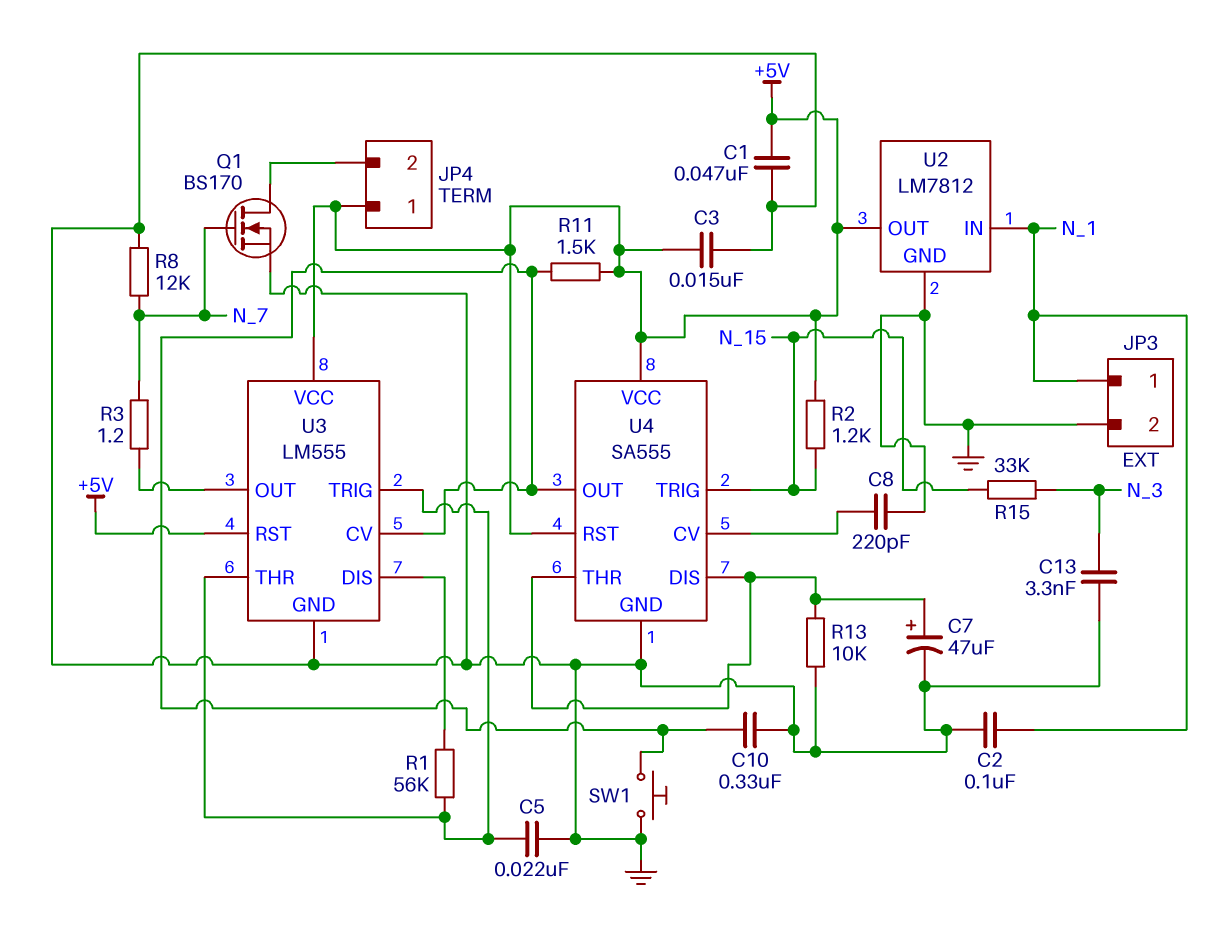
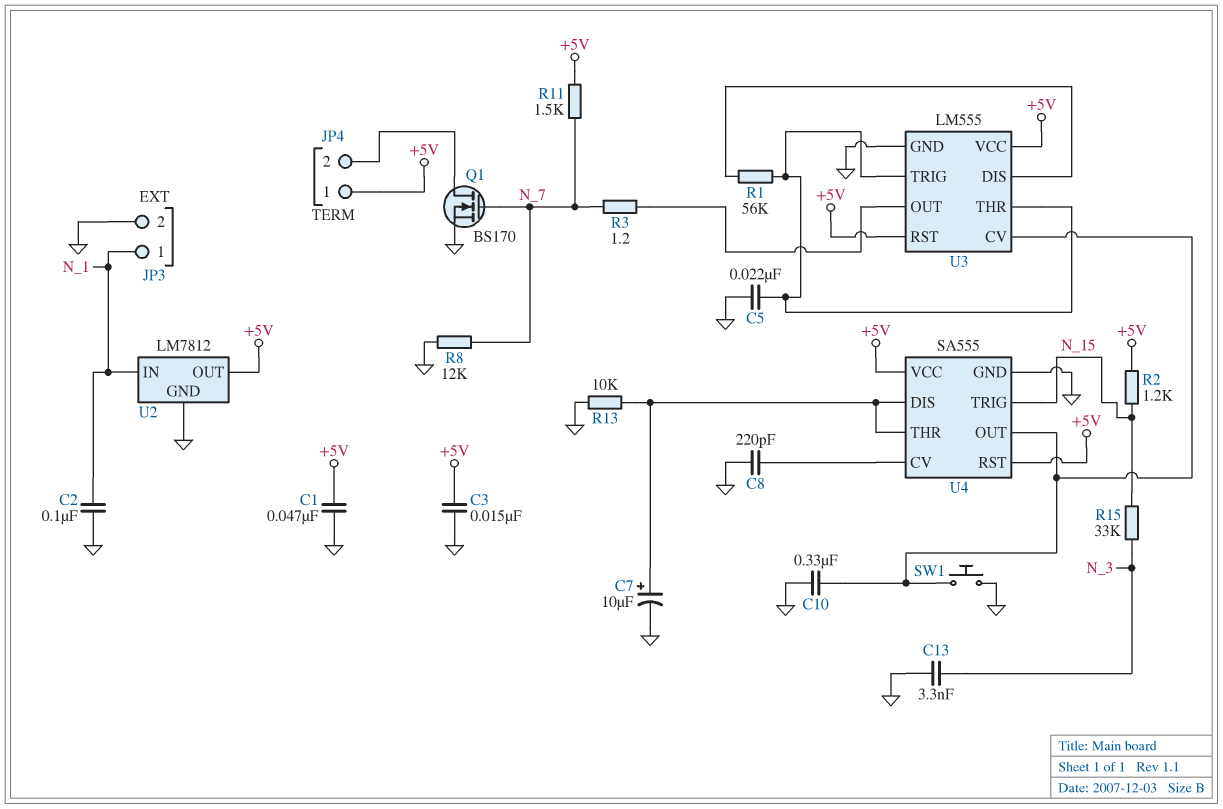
C7: 47uF (plus U4/DIS, minus GND) -> 10uF (plus U4/DIS, minus GND)
R11: 1.5k (+5V, U3/CV) -> 1.5k (+5V, N_7)

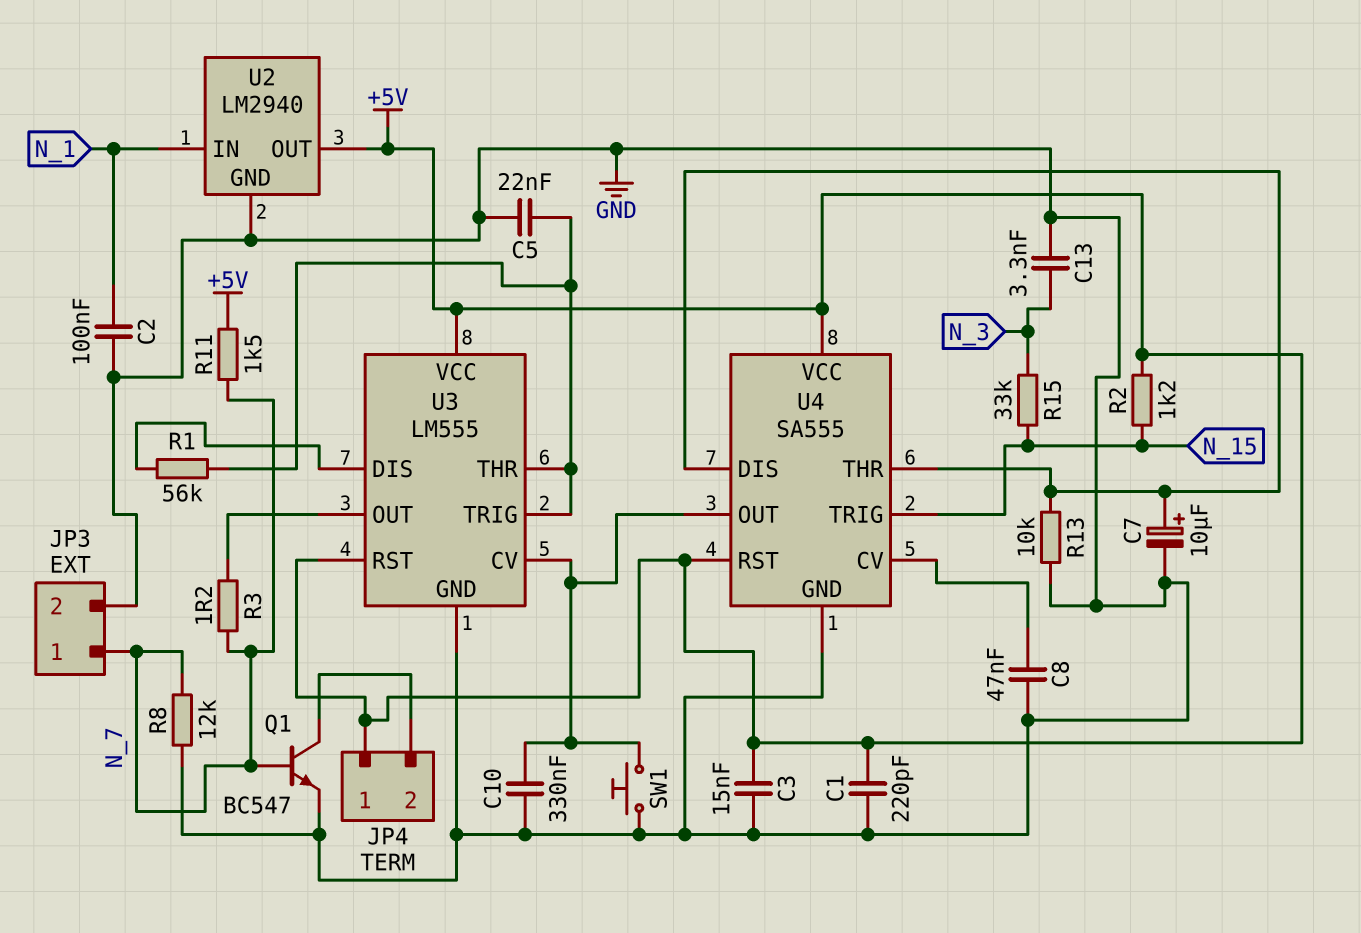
C1: 47nF (+5V, GND) -> 220pF (+5V, GND)
C8: 220pF (GND, U4/CV) -> 47nF (GND, U4/CV)
JP3 pin 1: N_1 -> N_7
Q1: NMOS BS170 (G N_7, D JP4/2, S GND) -> NPN BC547 (B N_7, C JP4/2, E GND)
U2: LM7812 -> LM2940

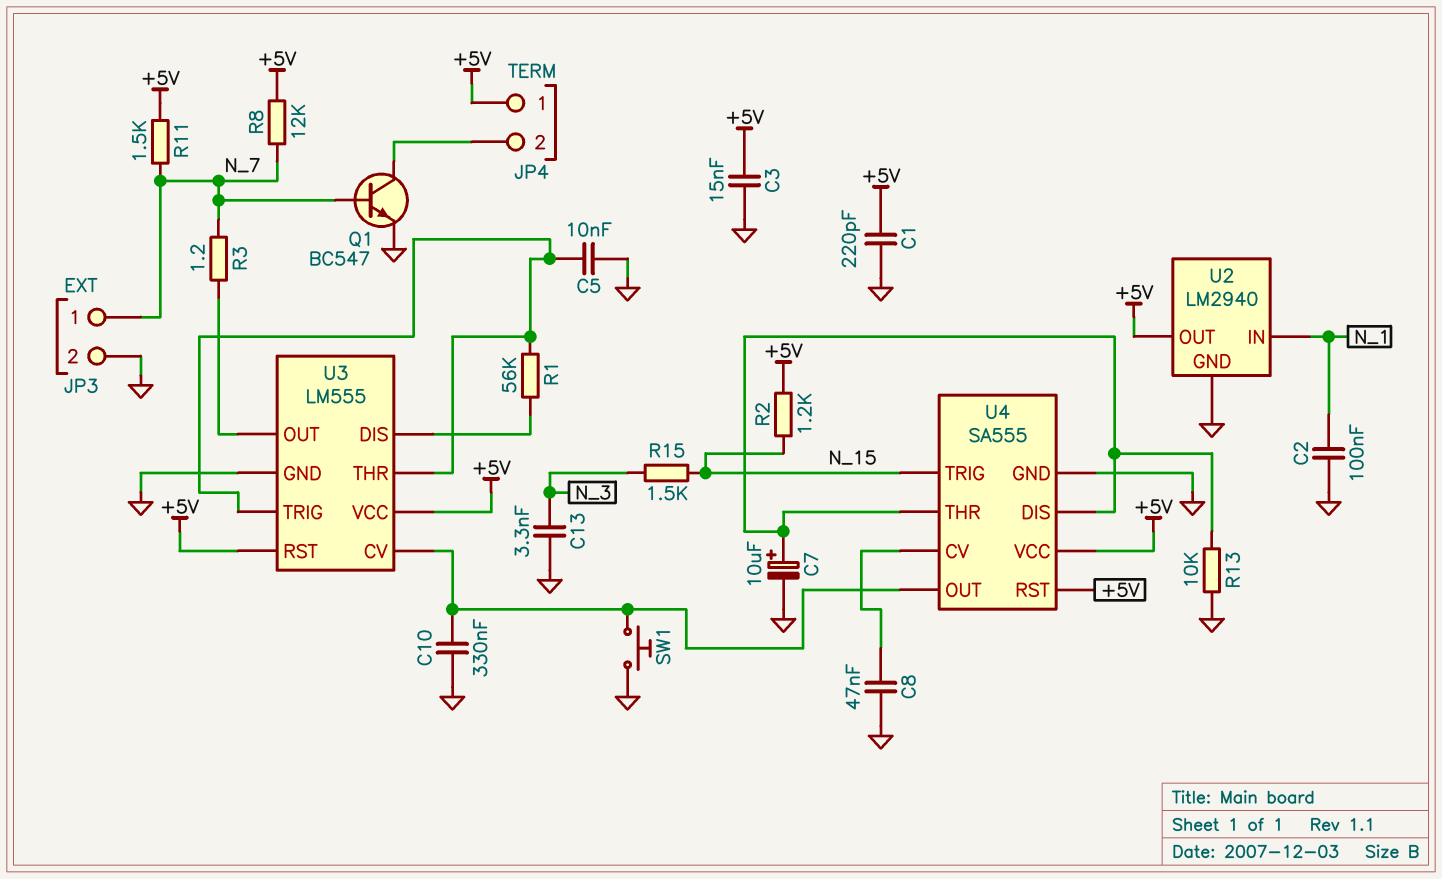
C5: 22nF (GND, U3/THR) -> 10nF (GND, U3/THR)
R8: 12k (GND, N_7) -> 12k (+5V, N_7)
R15: 33k (N_3, N_15) -> 1.5k (N_3, N_15)

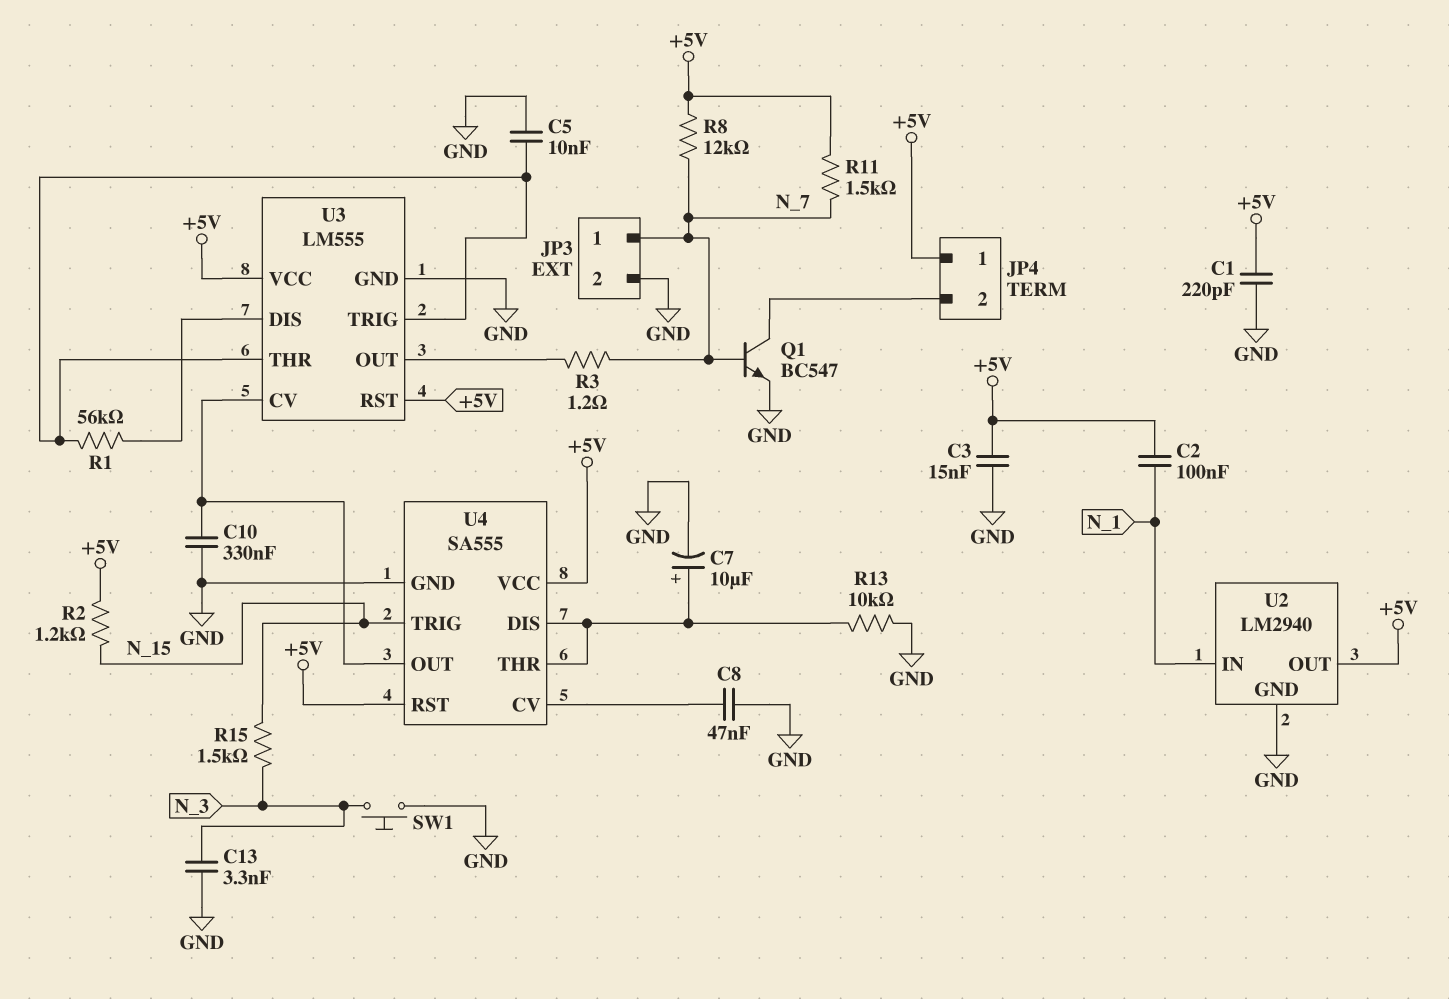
C2: 100nF (GND, N_1) -> 100nF (+5V, N_1)
SW1: button (GND, U3/CV) -> button (GND, N_3)

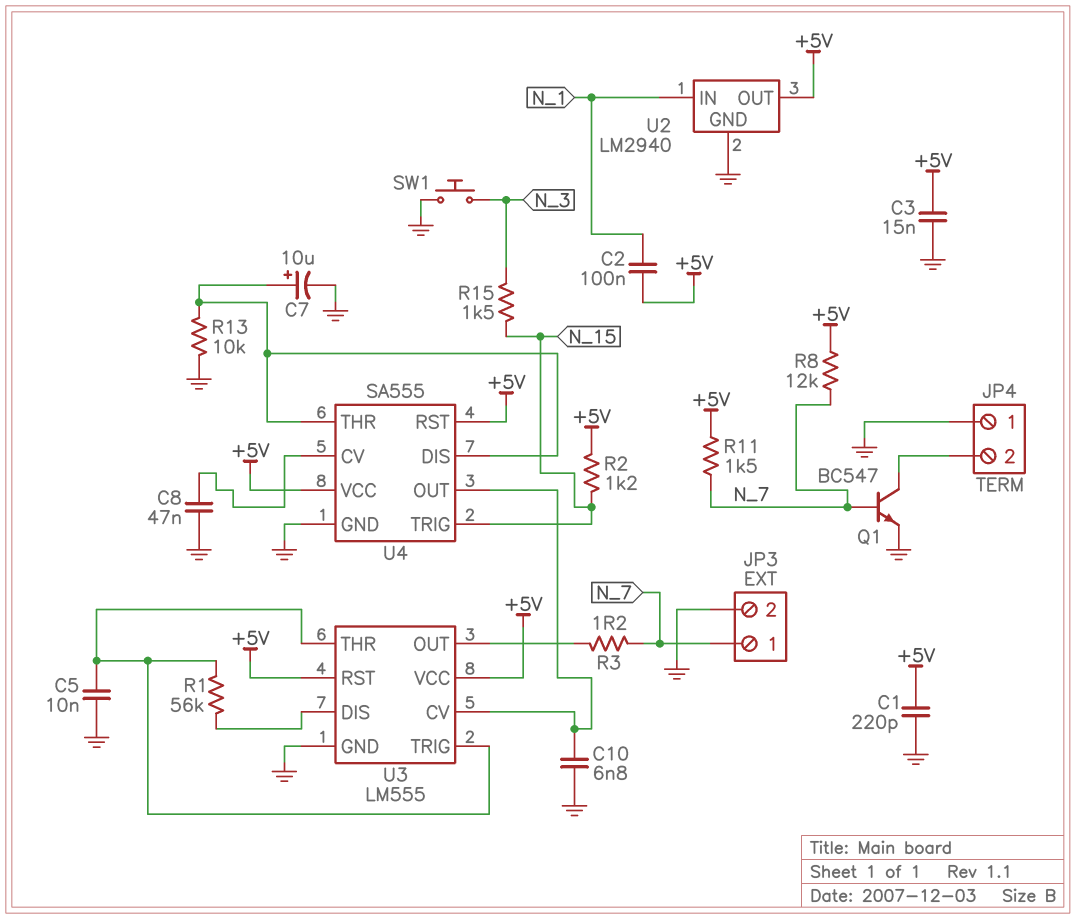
C10: 330nF (GND, U3/CV) -> 6.8nF (GND, U3/CV)
C13: 3.3nF (GND, N_3) -> none
JP4 pin 1: +5V -> GND

